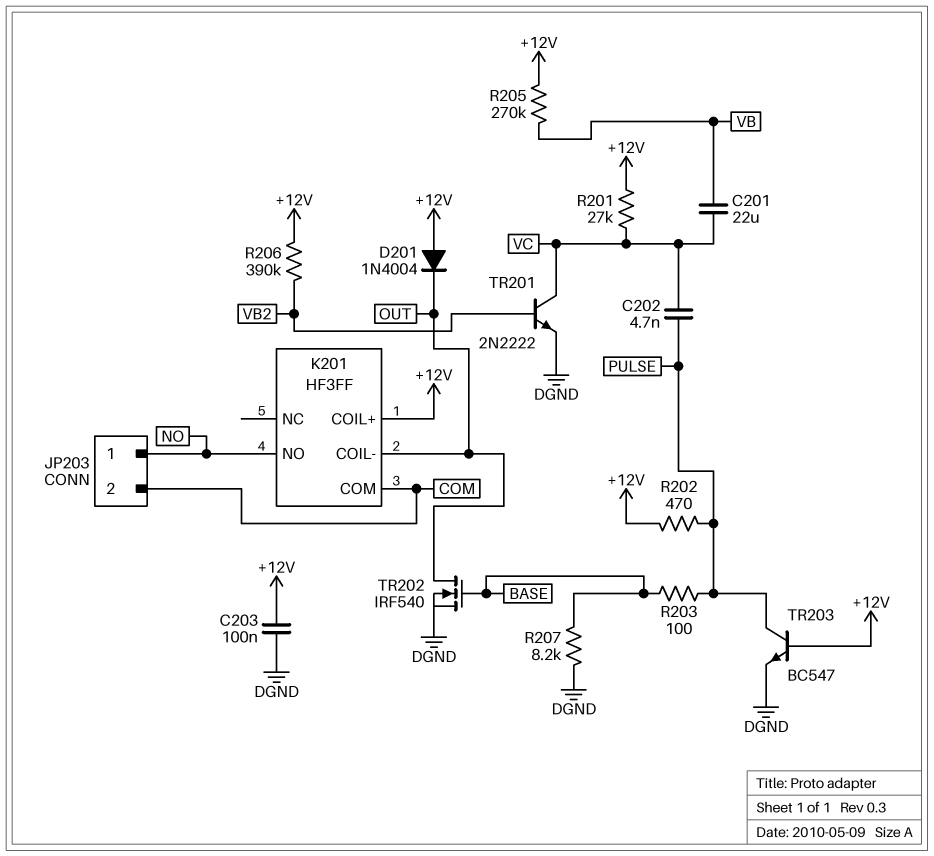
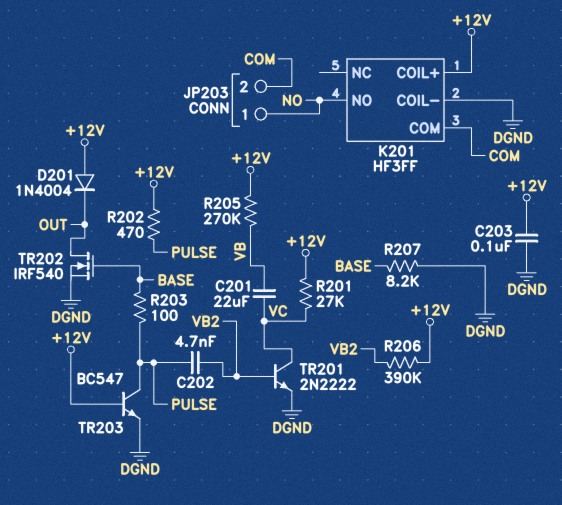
C202: 4.7nF (PULSE, VC) -> 4.7nF (PULSE, VB2)
K201 pin COIL-: OUT -> DGND

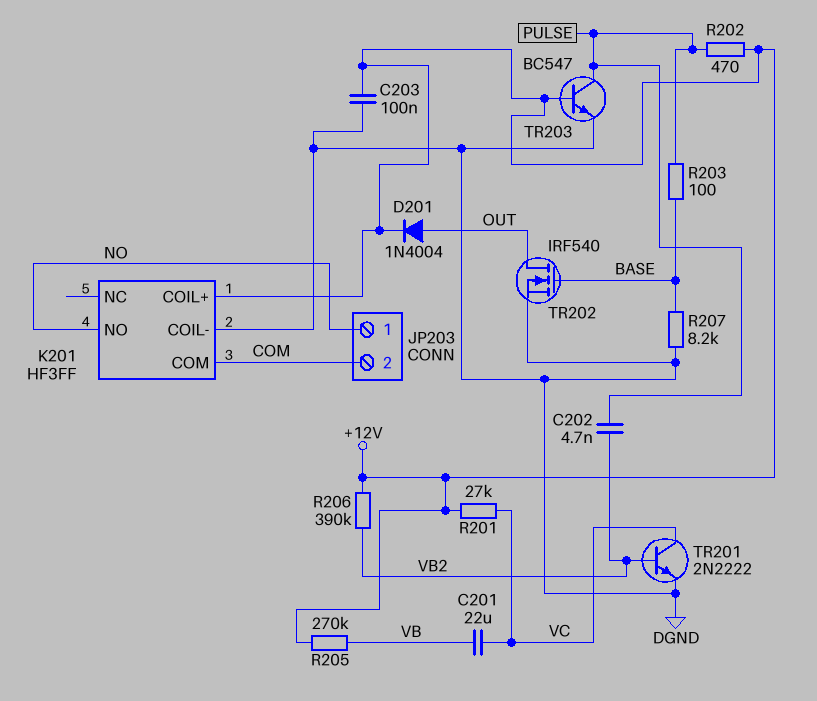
D201: diode 1N4004 (A +12V, K OUT) -> diode 1N4004 (A OUT, K +12V)

